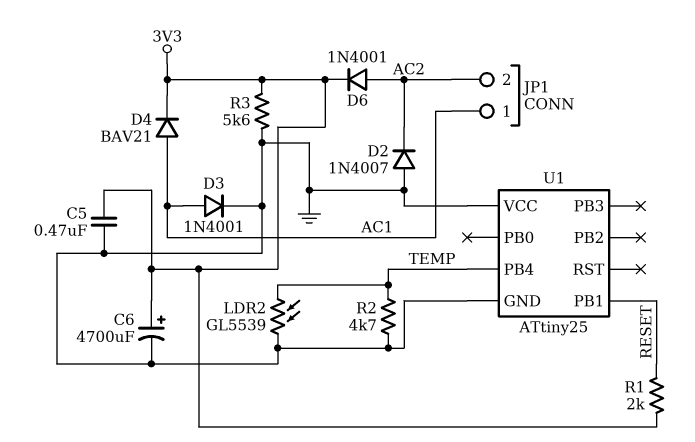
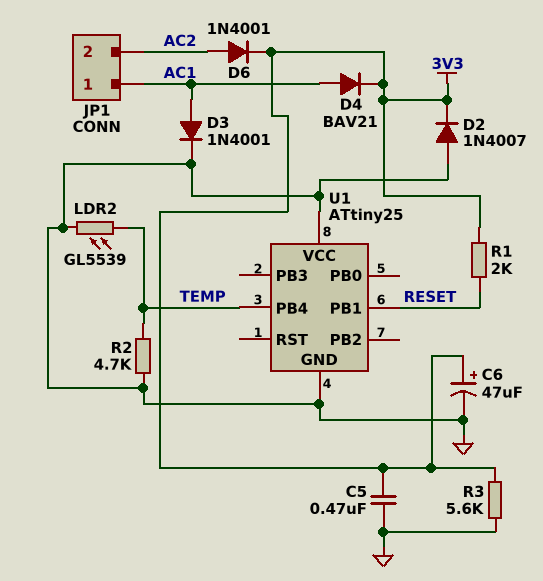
C6: 4700uF (plus 3V3, minus GND) -> 47uF (plus 3V3, minus GND)
D2: diode 1N4007 (A GND, K AC2) -> diode 1N4007 (A GND, K 3V3)

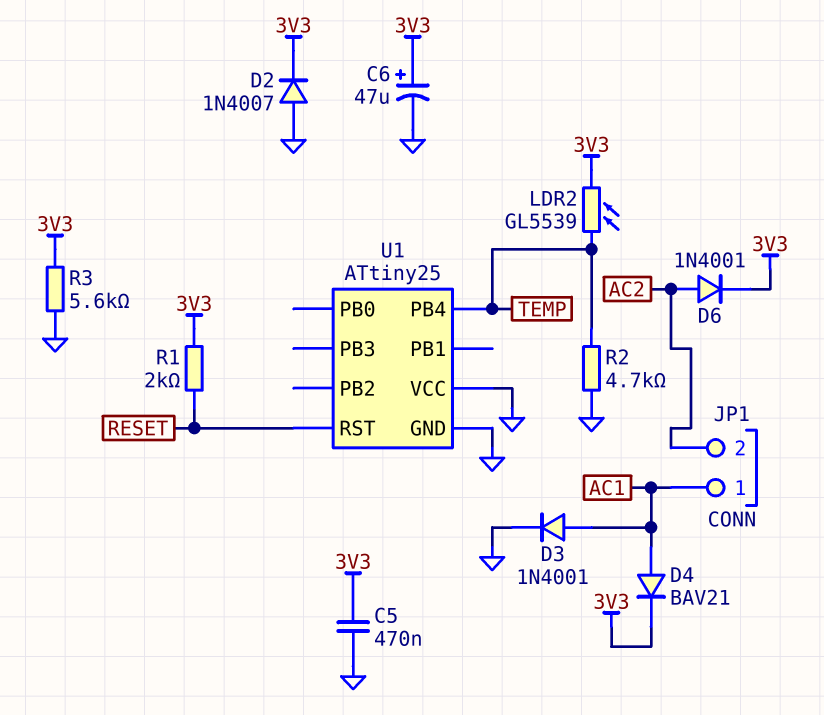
LDR2: GL5539 (GND, TEMP) -> GL5539 (3V3, TEMP)
U1 pin PB1: RESET -> none
U1 pin RST: none -> RESET

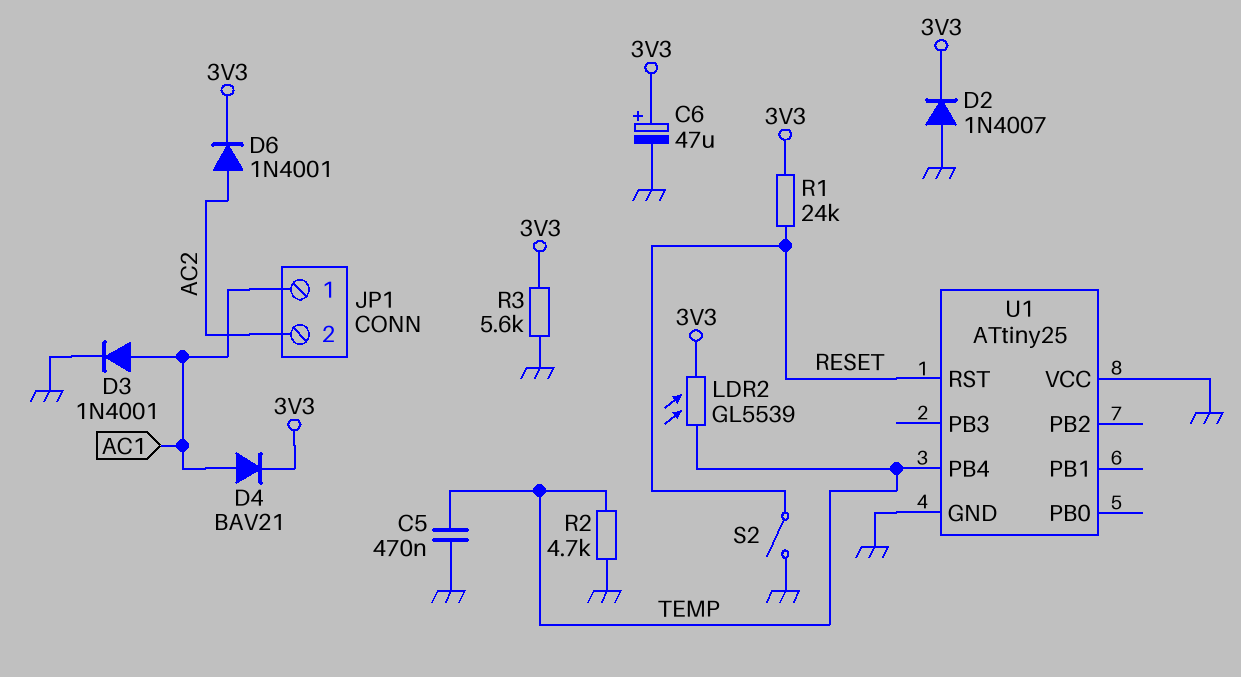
C5: 470nF (3V3, GND) -> 470nF (GND, TEMP)
R1: 2k (3V3, RESET) -> 24k (3V3, RESET)
S2: none -> switch (GND, RESET)

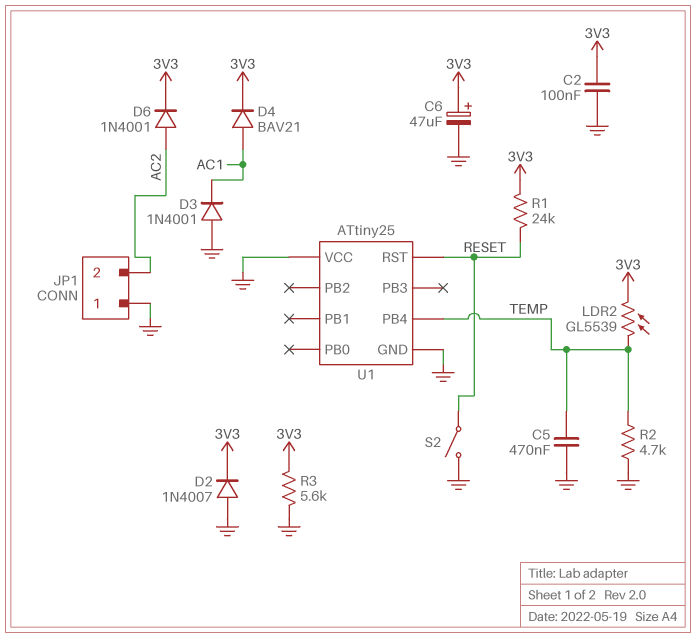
C2: none -> 100nF (3V3, GND)
D3: diode 1N4001 (A AC1, K GND) -> diode 1N4001 (A GND, K AC1)
JP1 pin 1: AC1 -> GND

